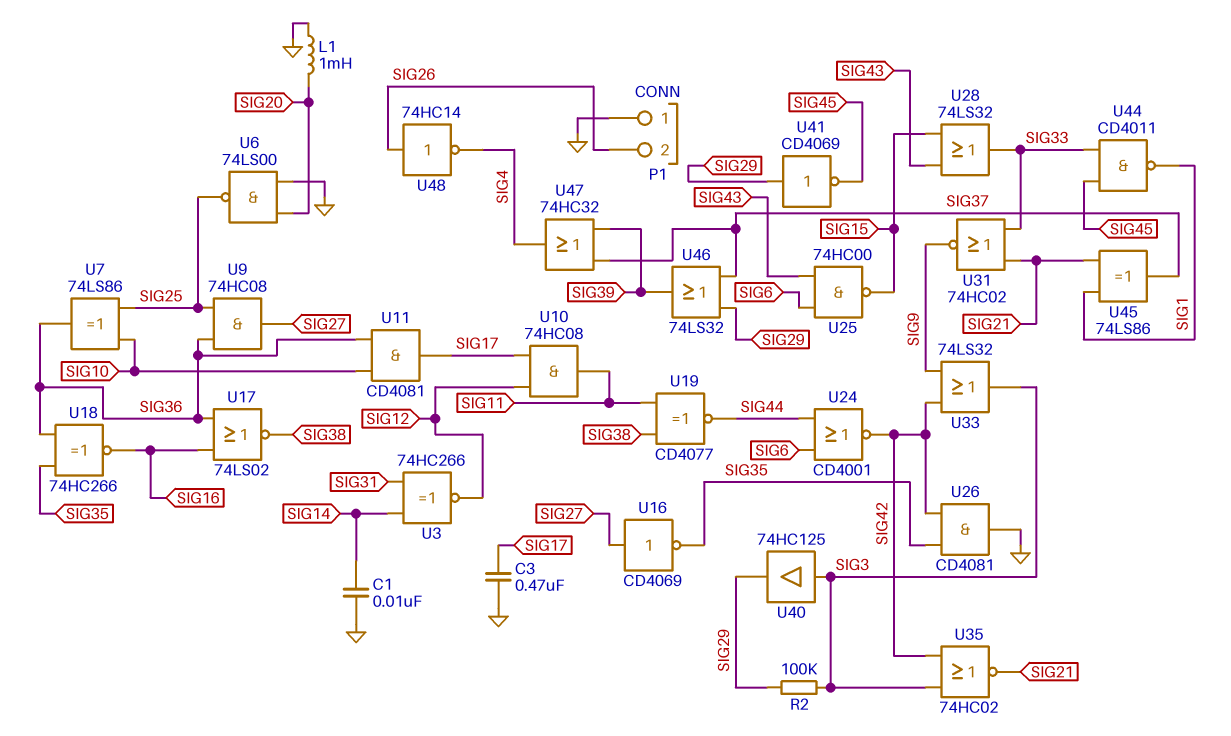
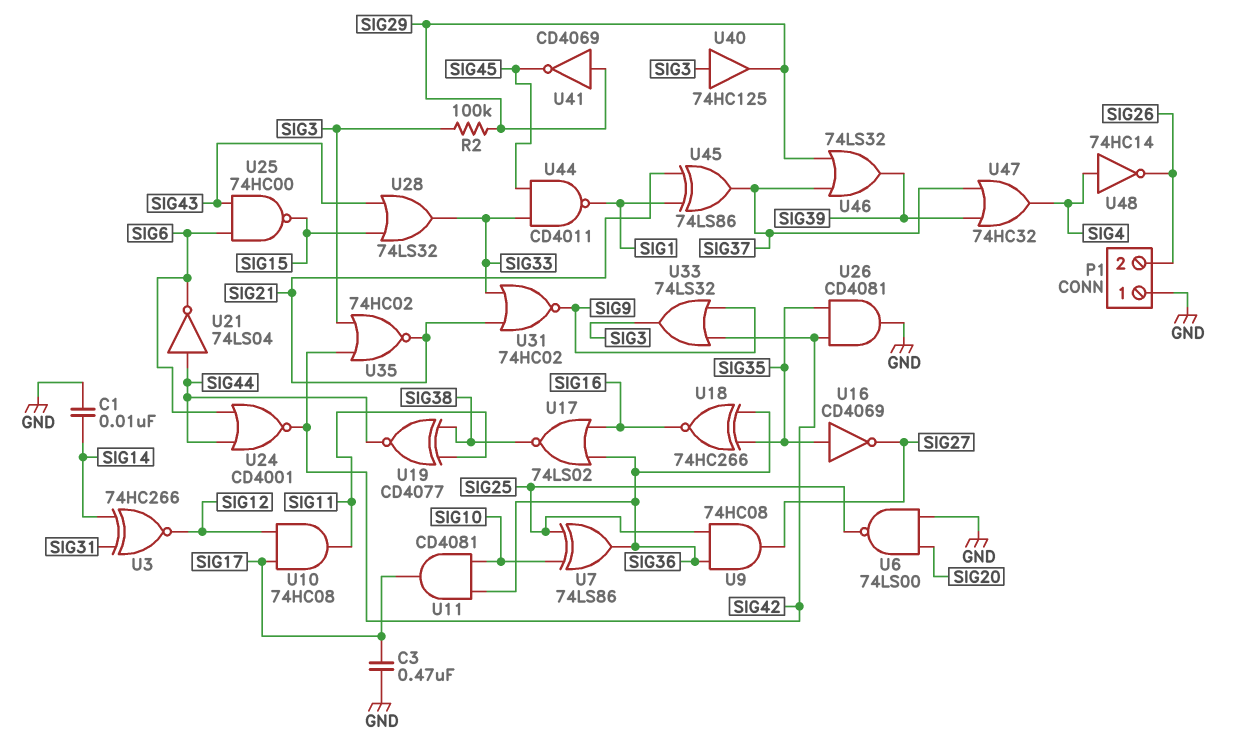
L1: 1mH (GND, SIG20) -> none
U16: NOT CD4069 (in SIG27, out SIG35) -> NOT CD4069 (in SIG35, out SIG27)
U21: none -> NOT 74LS04 (in SIG44, out SIG6)
U48: NOT 74HC14 (in SIG26, out SIG4) -> NOT 74HC14 (in SIG4, out SIG26)

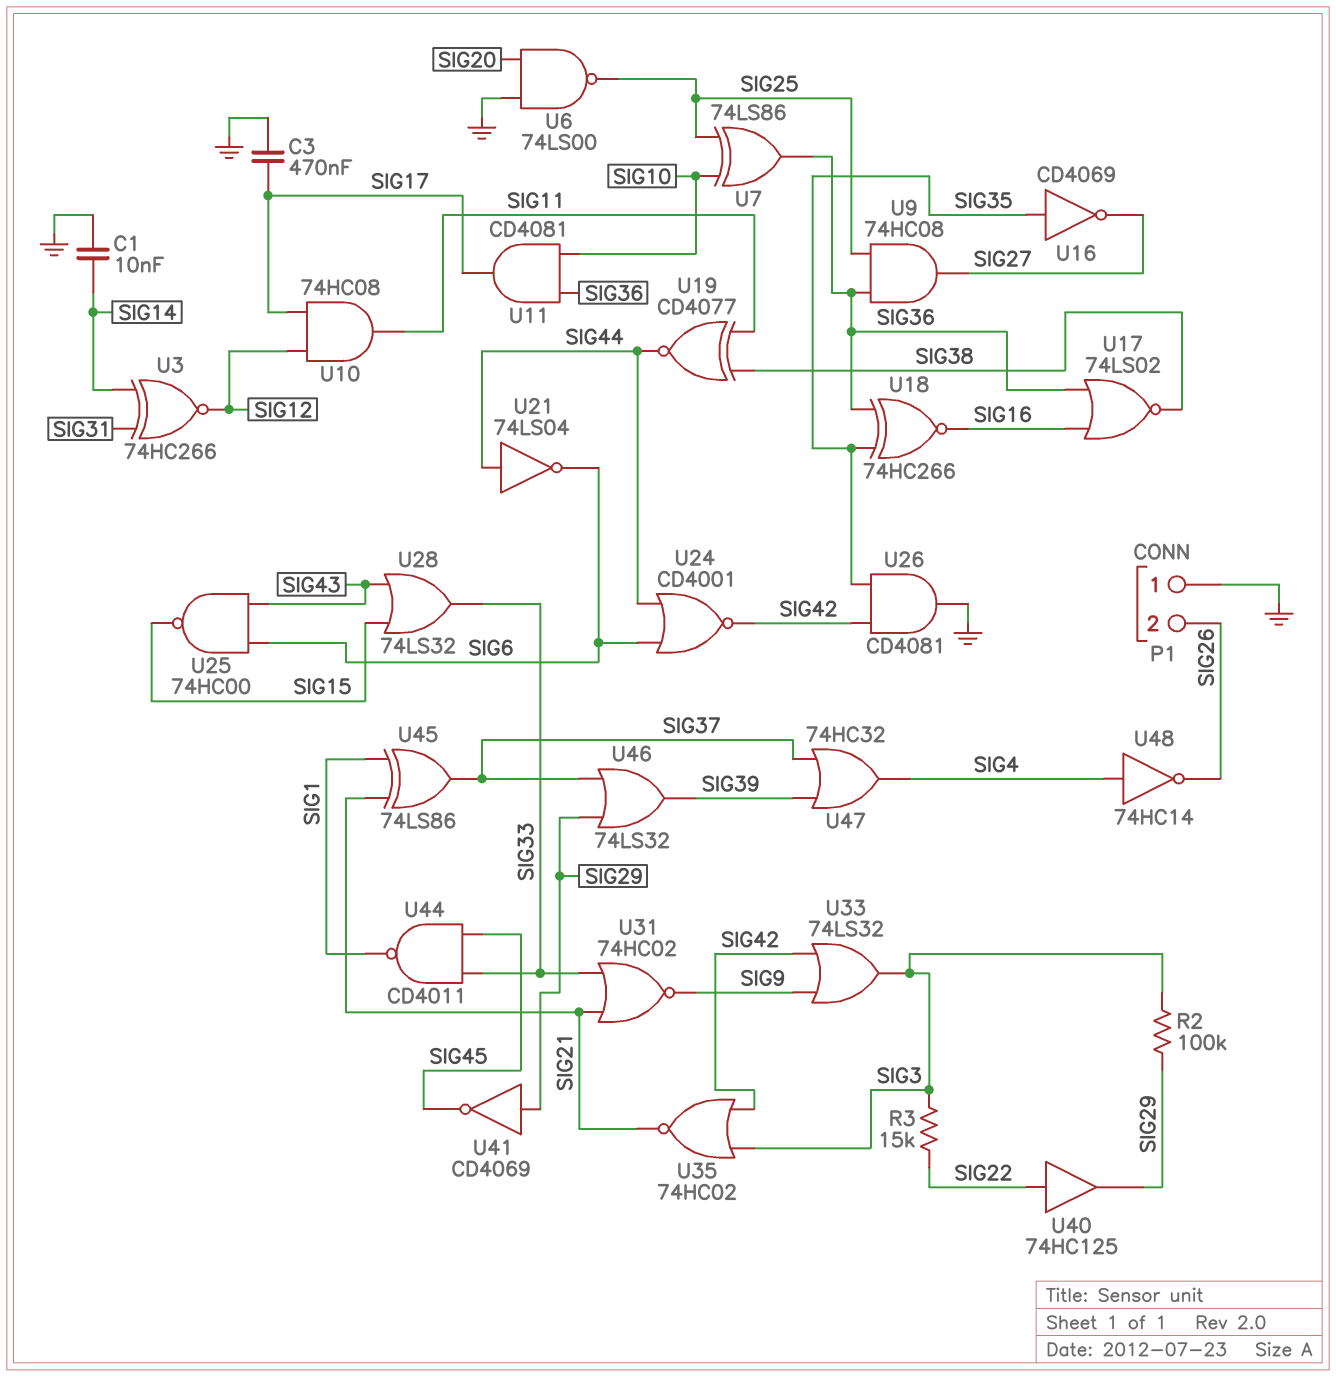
R3: none -> 15k (SIG3, SIG22)
U40: buffer 74HC125 (in SIG3, out SIG29) -> buffer 74HC125 (in SIG22, out SIG29)

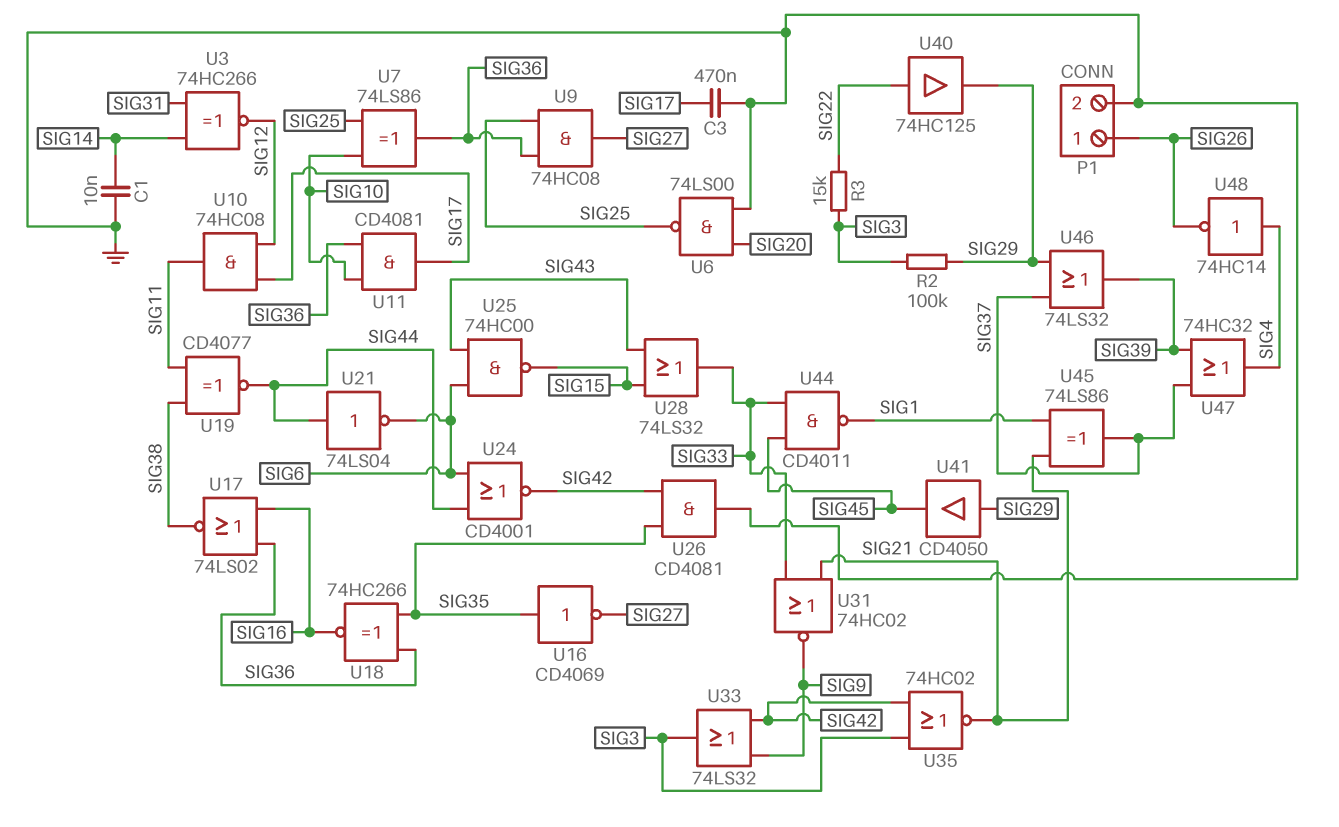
P1 pin 1: GND -> SIG26
P1 pin 2: SIG26 -> GND
U41: NOT CD4069 (in SIG29, out SIG45) -> buffer CD4050 (in SIG29, out SIG45)

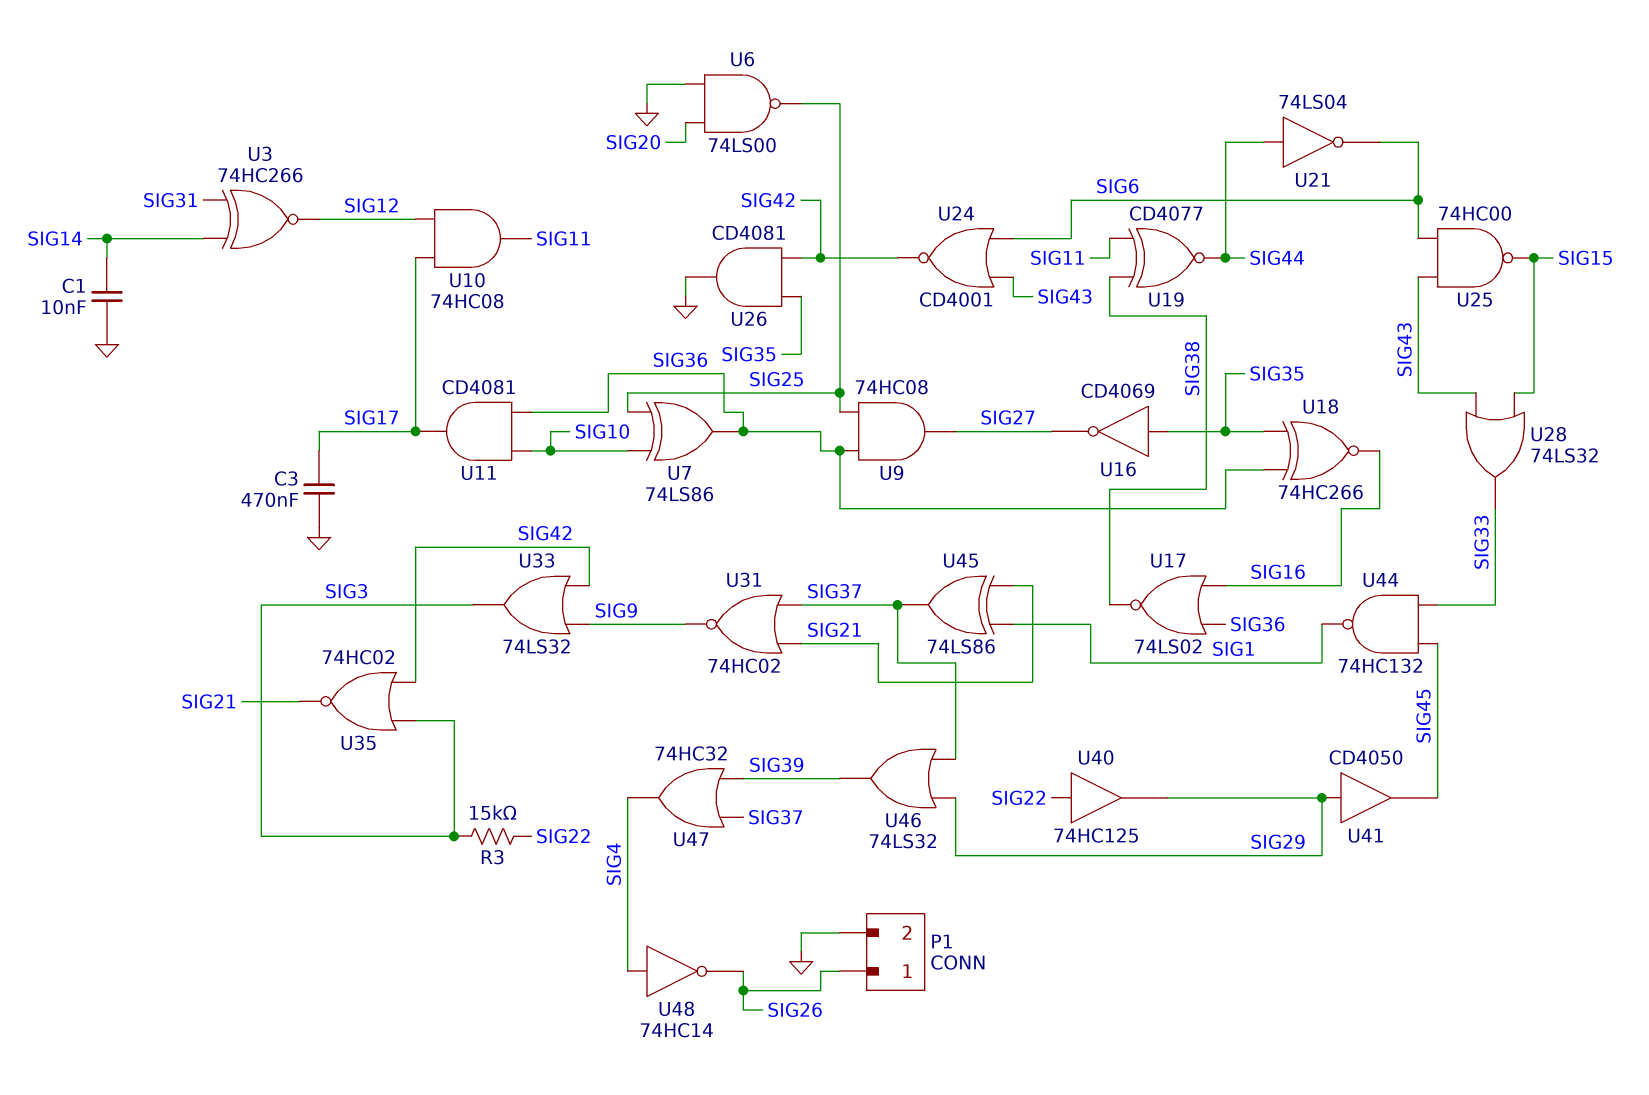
R2: 100k (SIG3, SIG29) -> none
U24: NOR CD4001 (in SIG6, in SIG44, out SIG42) -> NOR CD4001 (in SIG6, in SIG43, out SIG42)
U31: NOR 74HC02 (in SIG21, in SIG33, out SIG9) -> NOR 74HC02 (in SIG21, in SIG37, out SIG9)
U44: NAND CD4011 (in SIG33, in SIG45, out SIG1) -> NAND 74HC132 (in SIG33, in SIG45, out SIG1)

